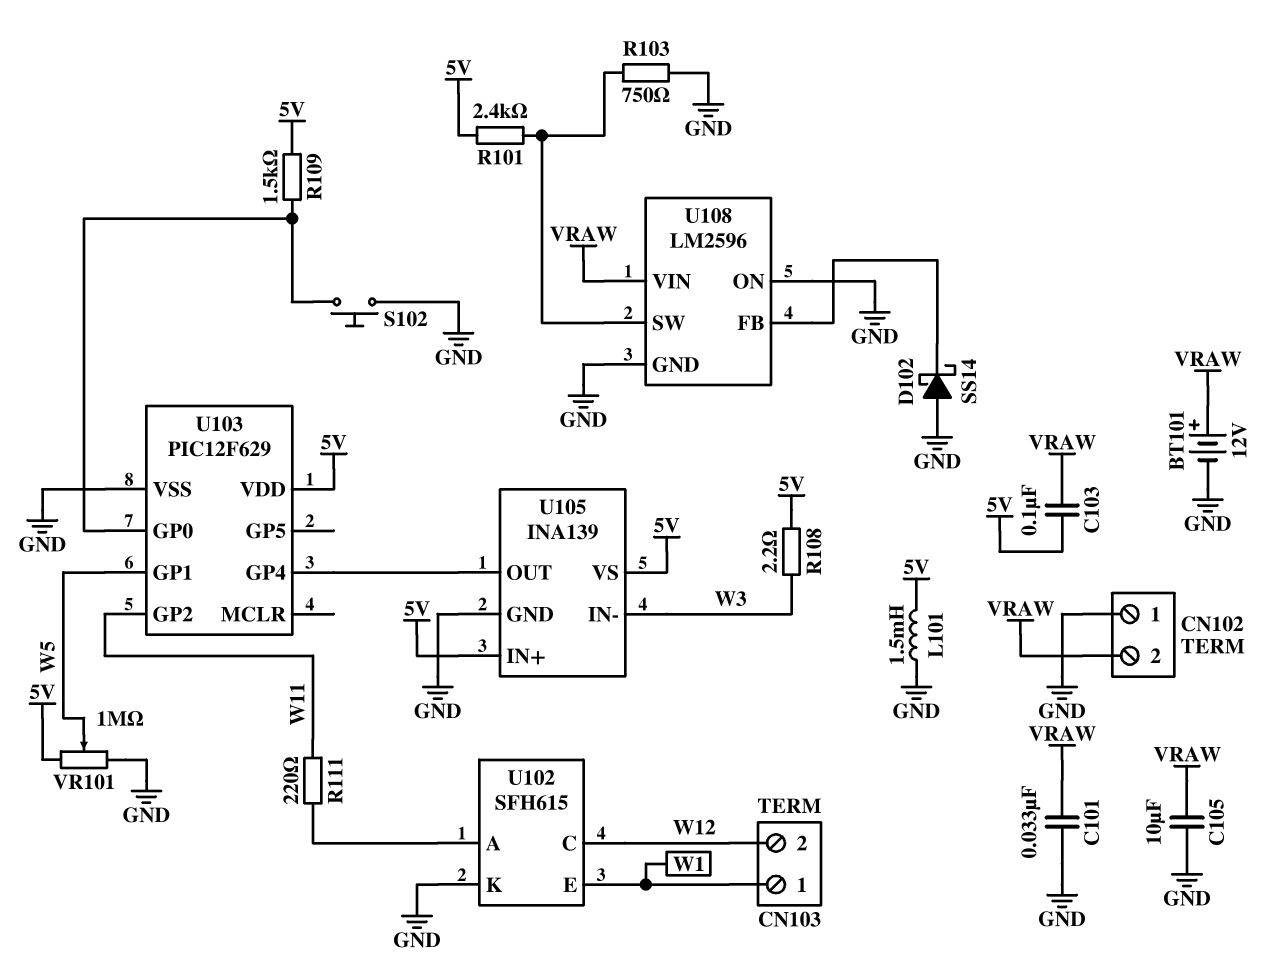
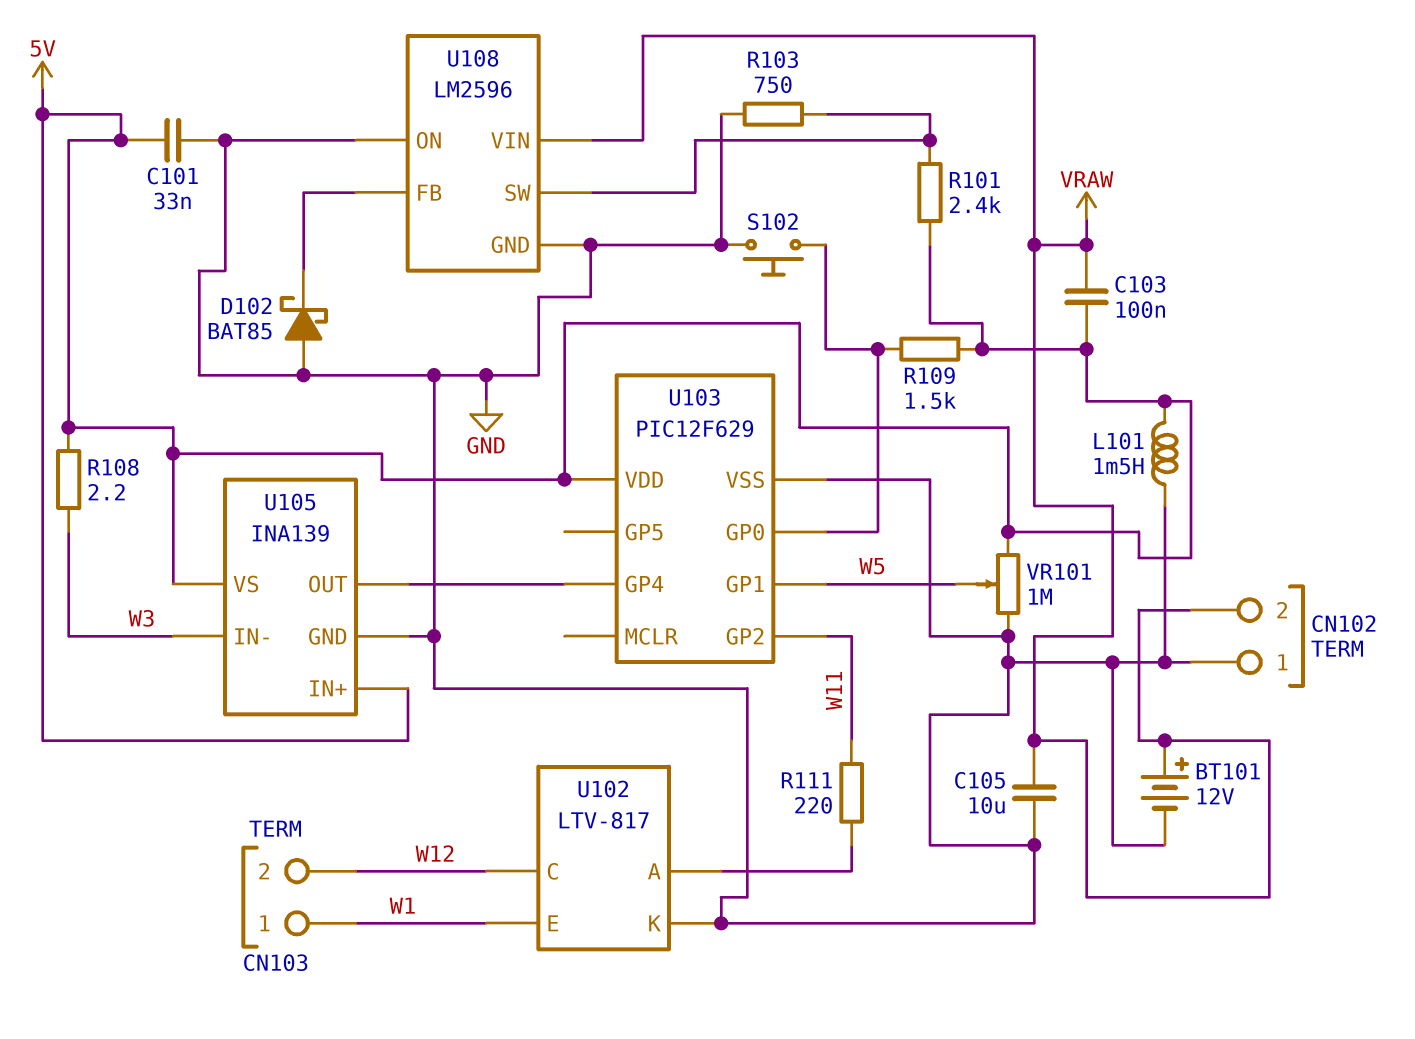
C101: 33nF (GND, VRAW) -> 33nF (5V, GND)
D102: schottky SS14 (A GND, K U108/FB) -> schottky BAT85 (A GND, K U108/FB)
U102: SFH615 -> LTV-817

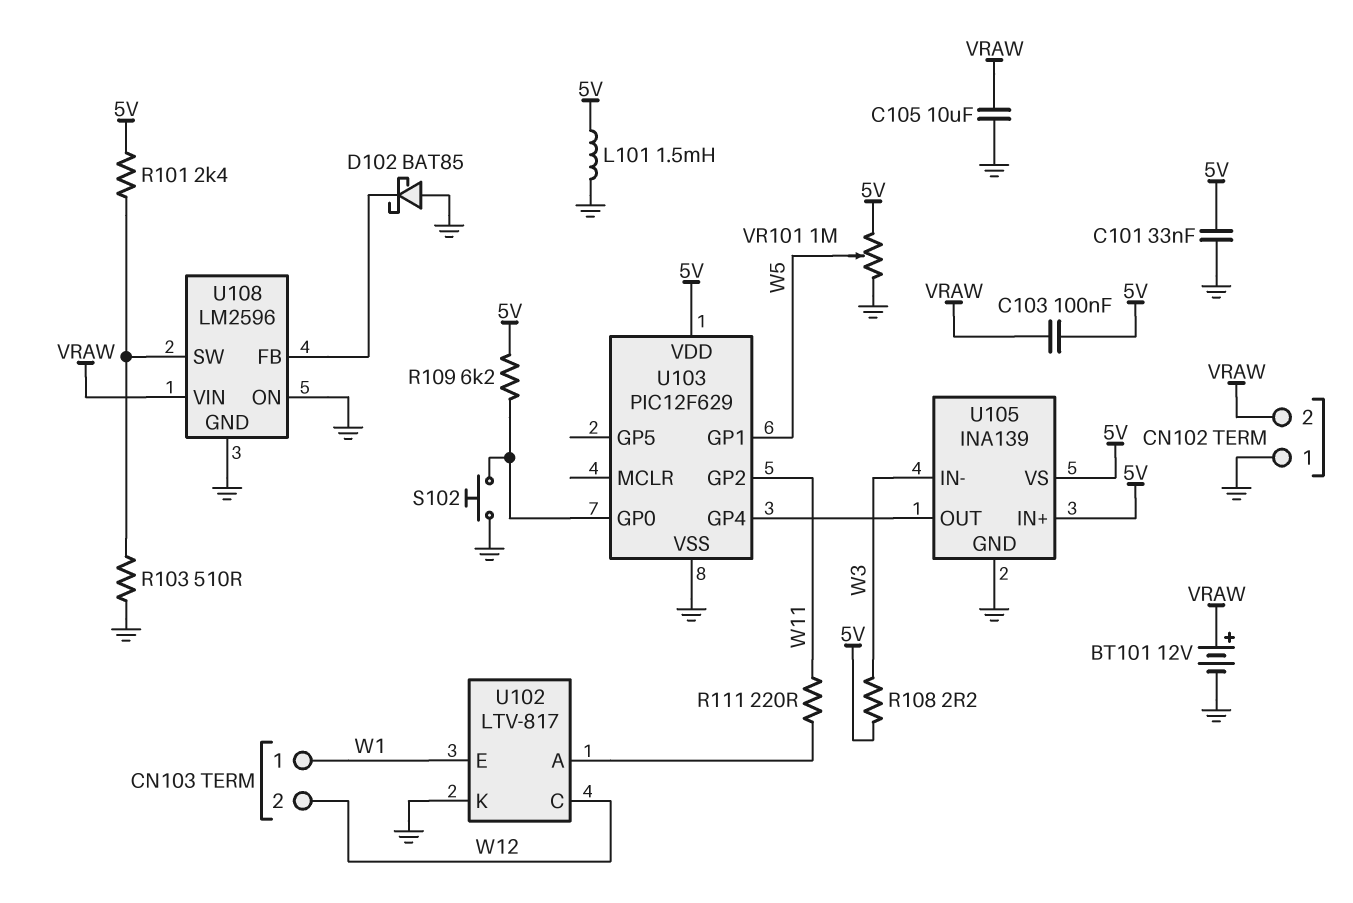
R103: 750 (GND, U108/SW) -> 510 (GND, U108/SW)
R109: 1.5k (5V, U103/GP0) -> 6.2k (5V, U103/GP0)

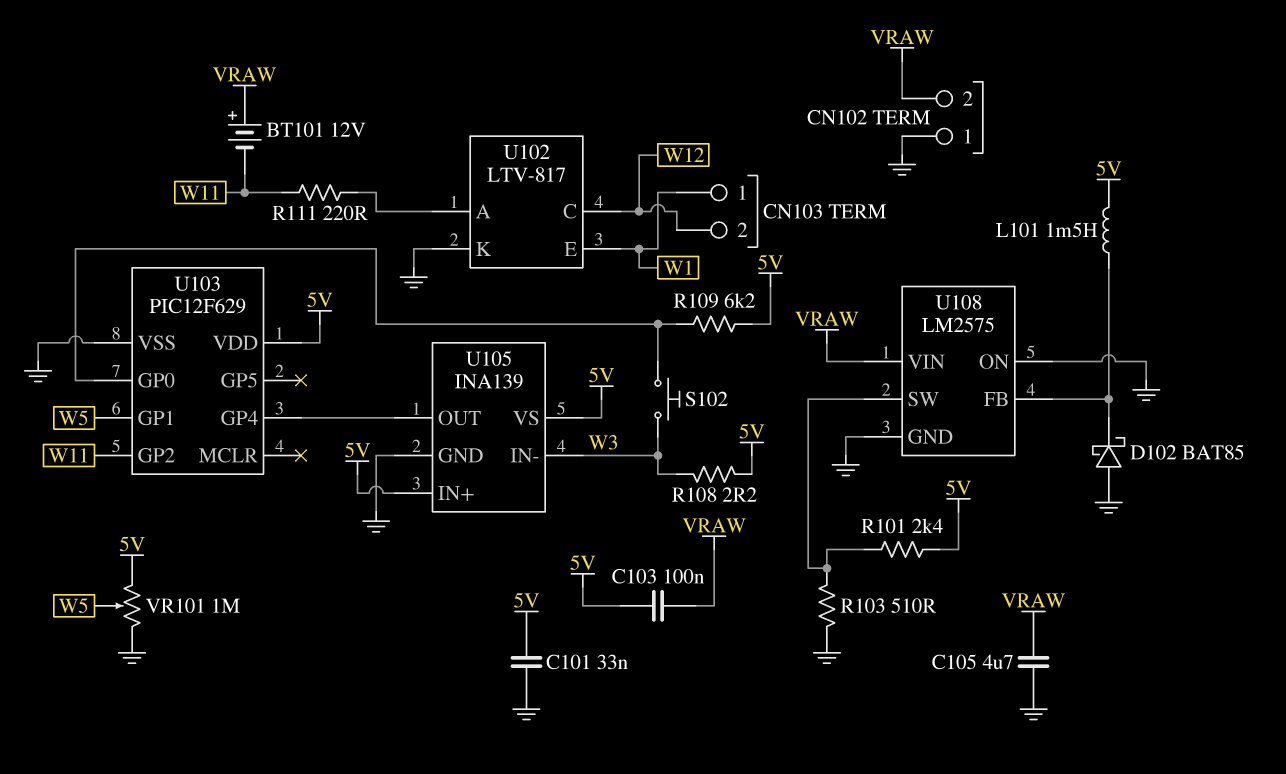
BT101: 12V (plus VRAW, minus GND) -> 12V (plus VRAW, minus W11)
C105: 10uF (GND, VRAW) -> 4.7uF (GND, VRAW)
L101: 1.5mH (5V, GND) -> 1.5mH (5V, U108/FB)
S102: button (GND, U103/GP0) -> button (U103/GP0, W3)
U108: LM2596 -> LM2575

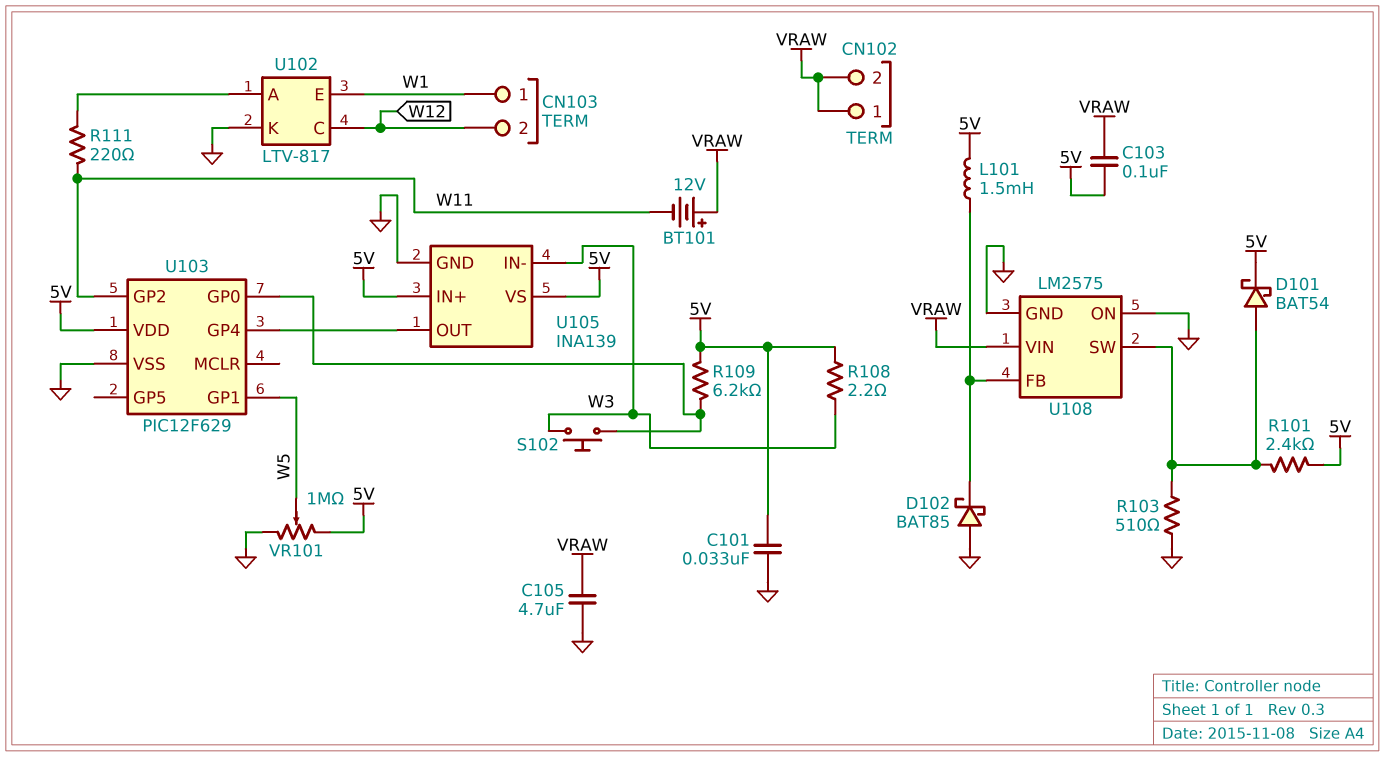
CN102 pin 1: GND -> VRAW
D101: none -> schottky BAT54 (A U108/SW, K 5V)

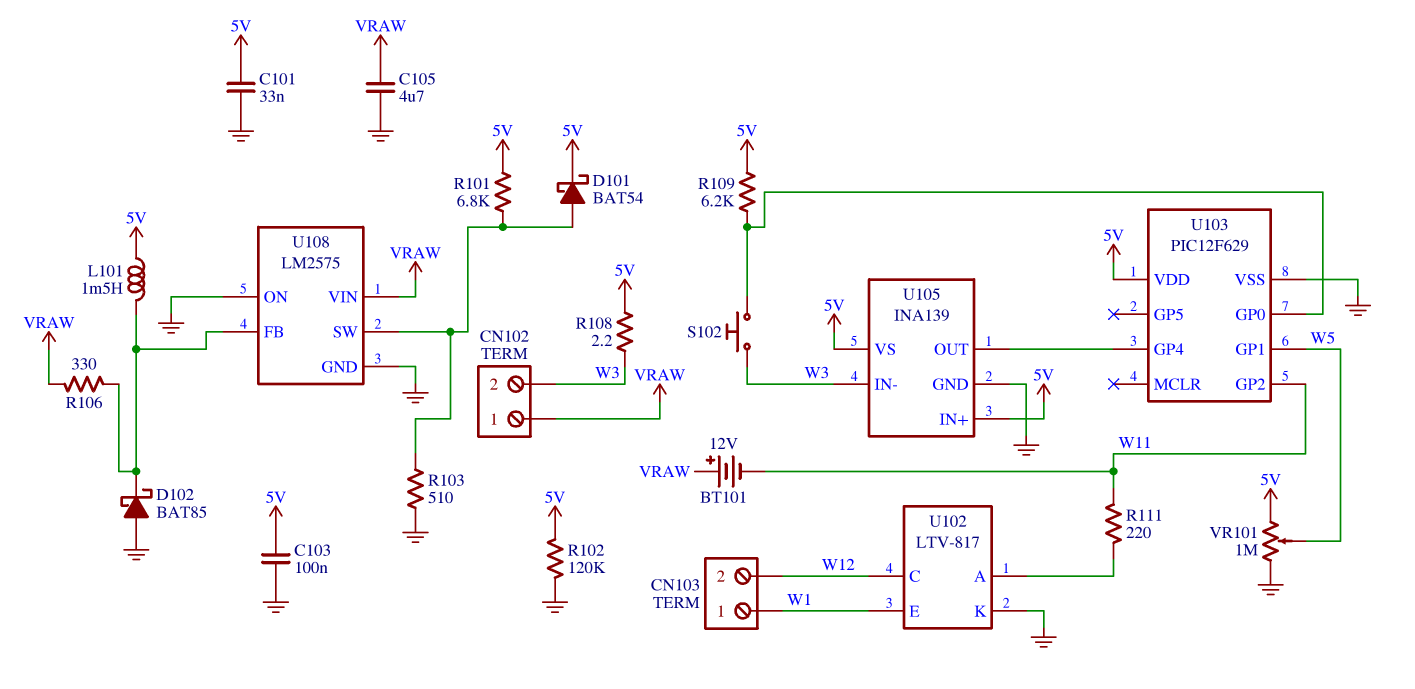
C103: 100nF (5V, VRAW) -> 100nF (5V, GND)
CN102 pin 2: VRAW -> W3
R101: 2.4k (5V, U108/SW) -> 6.8k (5V, U108/SW)
R102: none -> 120k (5V, GND)
R106: none -> 330 (U108/FB, VRAW)

